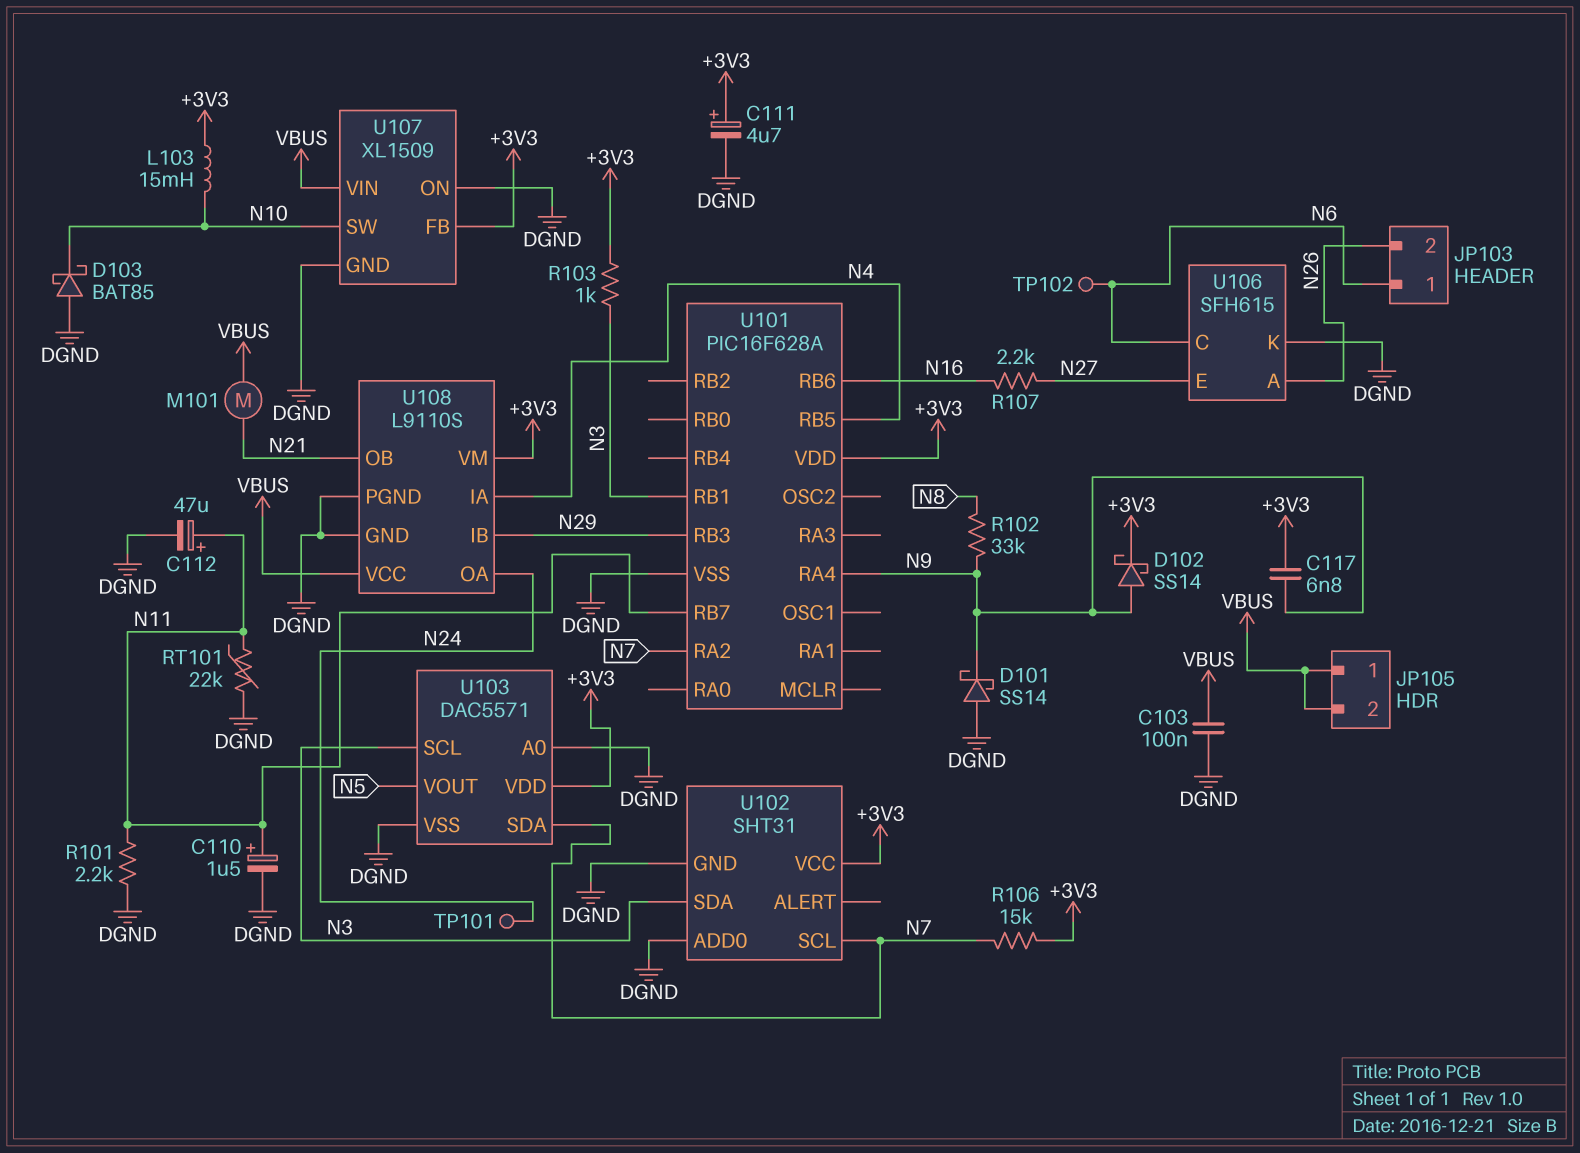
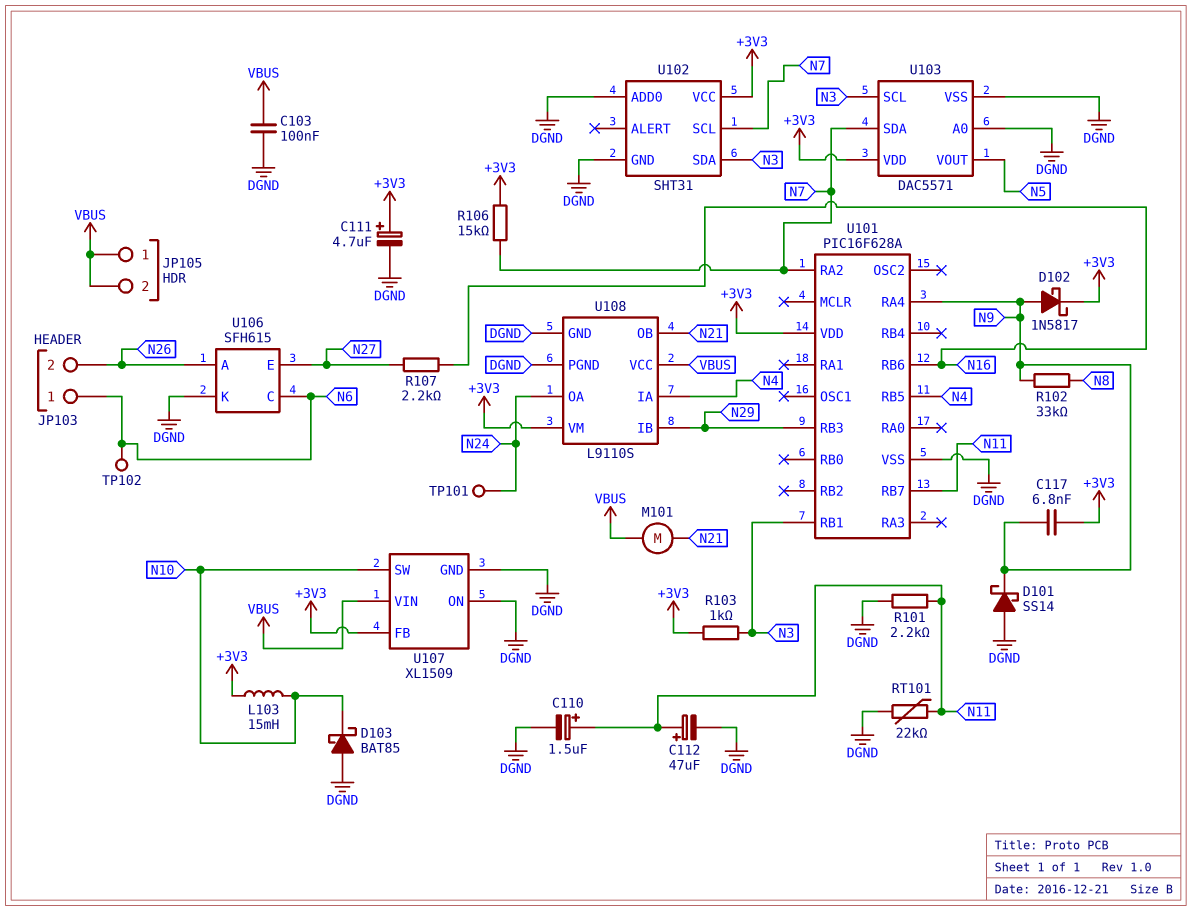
D102: schottky SS14 (A N9, K +3V3) -> schottky 1N5817 (A N9, K +3V3)

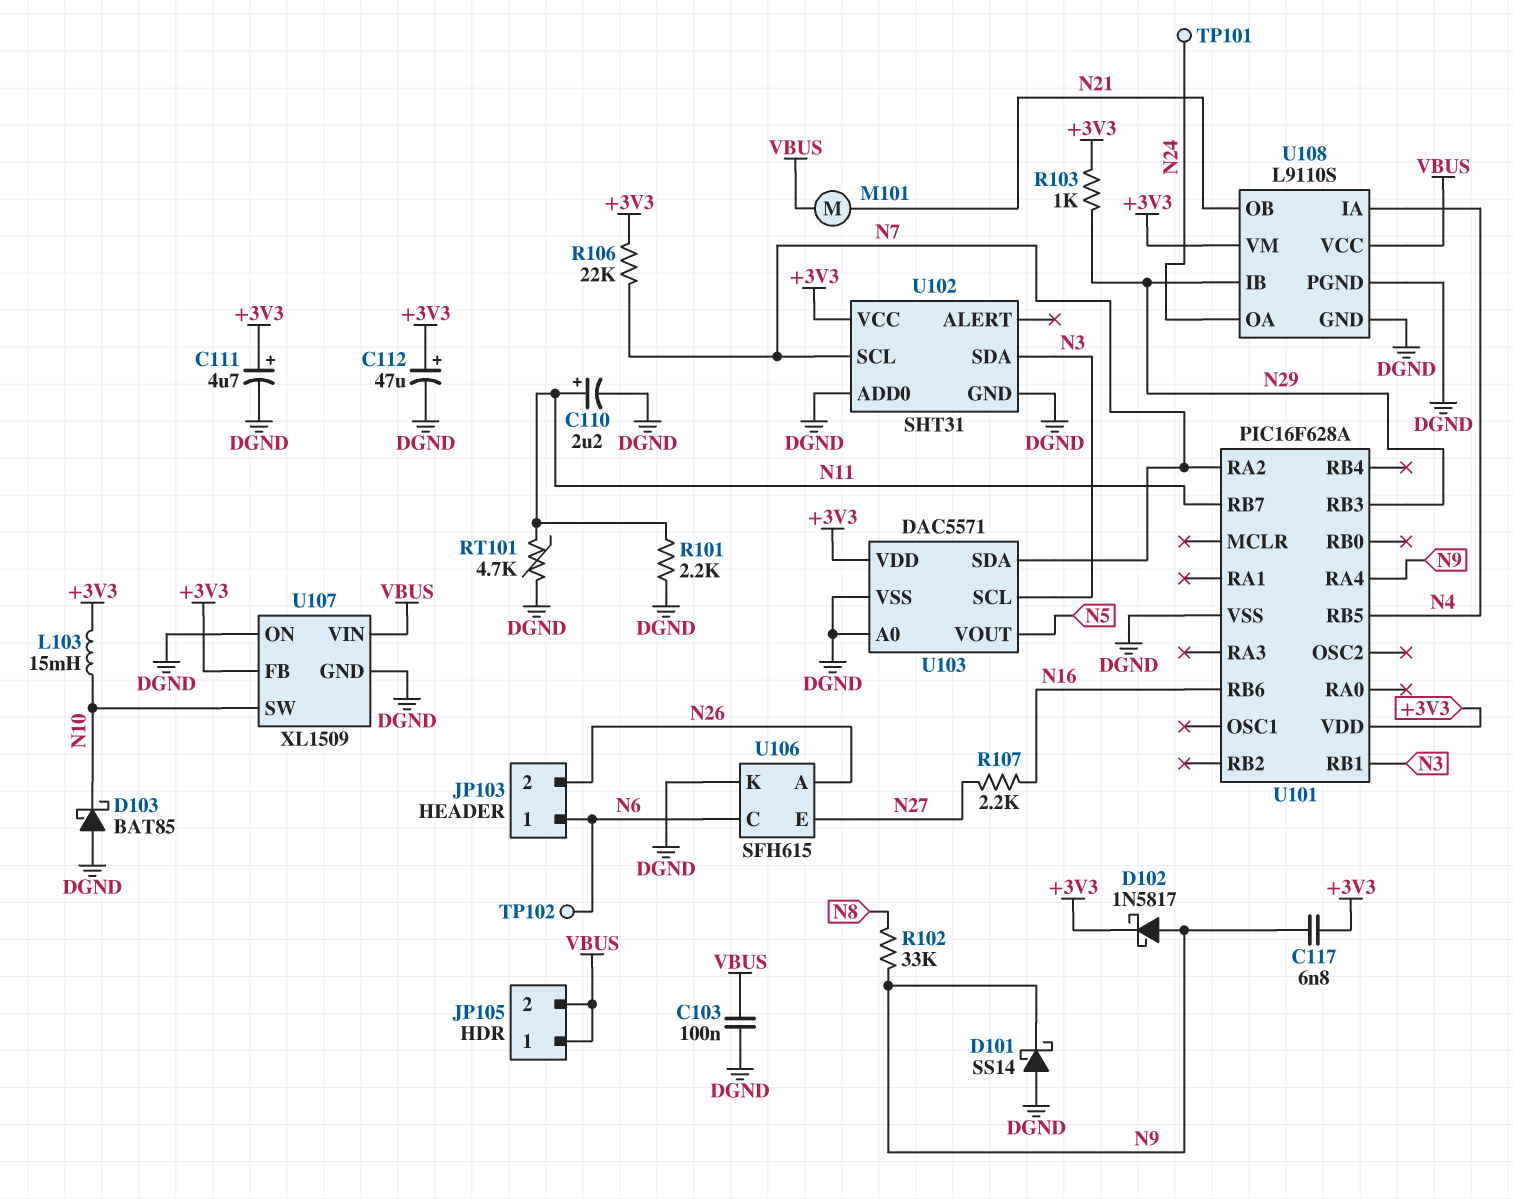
C110: 1.5uF (plus N11, minus DGND) -> 2.2uF (plus N11, minus DGND)
C112: 47uF (plus N11, minus DGND) -> 47uF (plus +3V3, minus DGND)
R103: 1k (+3V3, N3) -> 1k (+3V3, N29)
R106: 15k (+3V3, N7) -> 22k (+3V3, N7)
RT101: 22k (DGND, N11) -> 4.7k (DGND, N11)

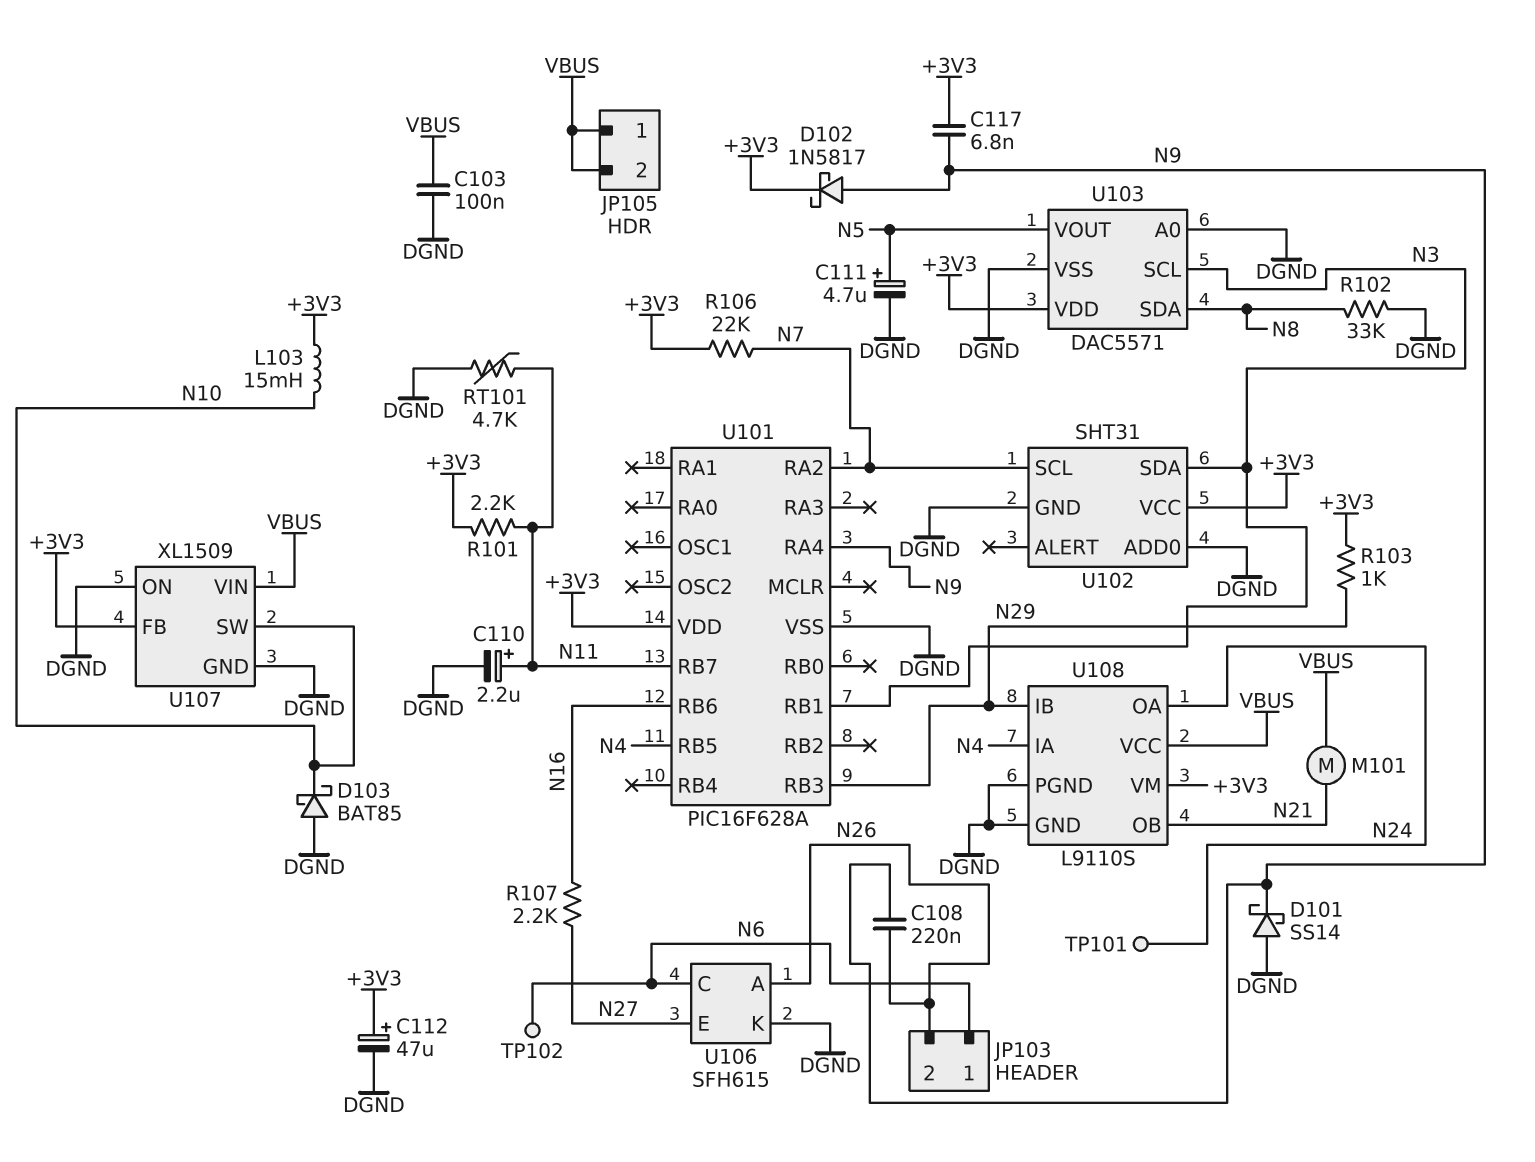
C108: none -> 220nF (N9, N26)
C111: 4.7uF (plus +3V3, minus DGND) -> 4.7uF (plus N5, minus DGND)
R101: 2.2k (DGND, N11) -> 2.2k (+3V3, N11)
R102: 33k (N8, N9) -> 33k (DGND, N8)
U103 pin SDA: N7 -> N8

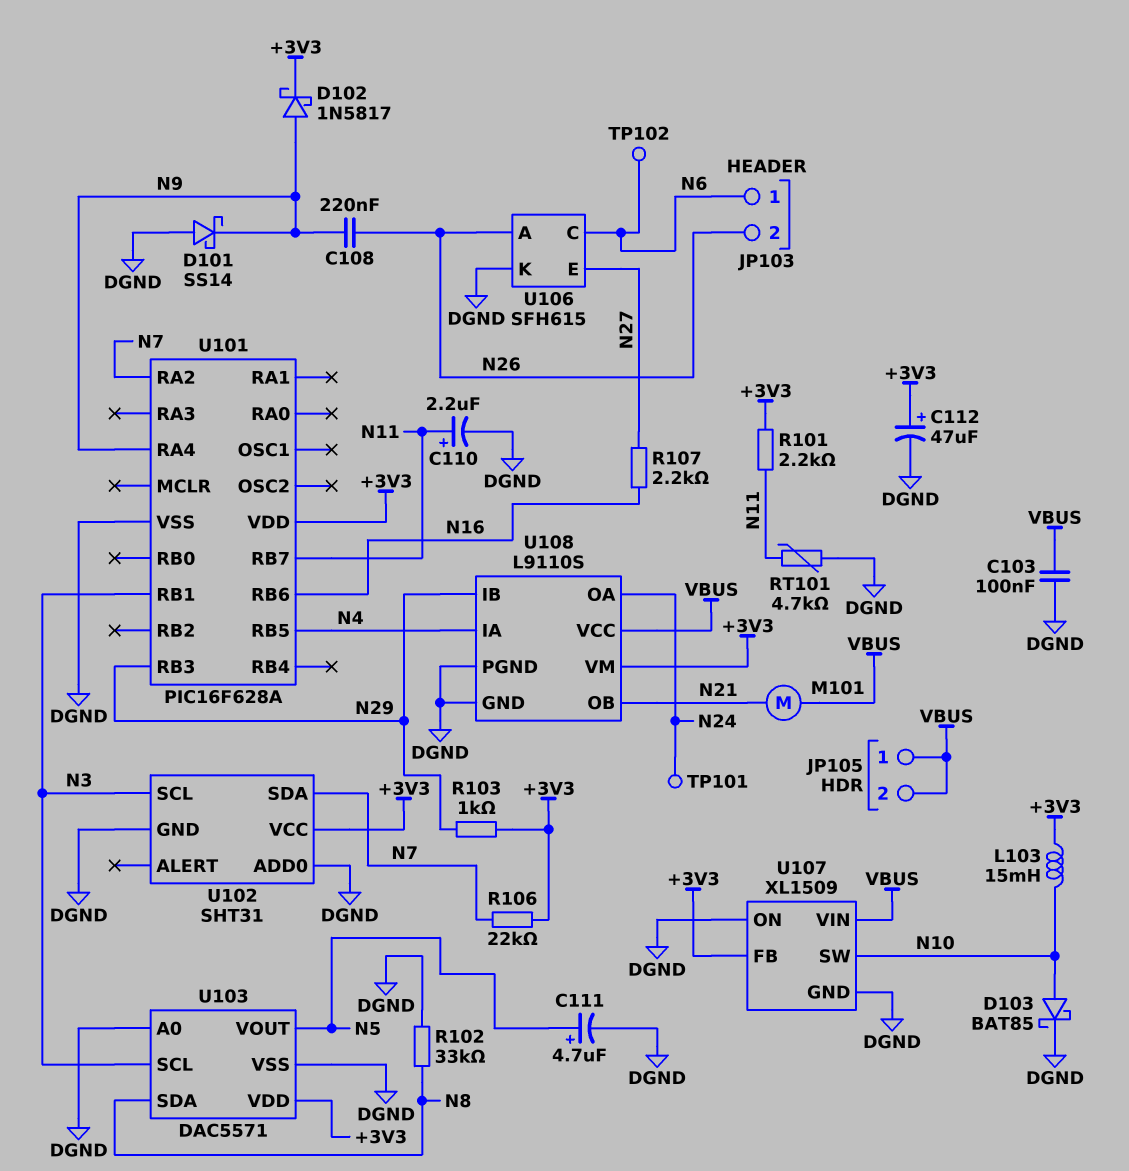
C117: 6.8nF (+3V3, N9) -> none
D103: schottky BAT85 (A DGND, K N10) -> schottky BAT85 (A N10, K DGND)
U102 pin SCL: N7 -> N3
U102 pin SDA: N3 -> N7

